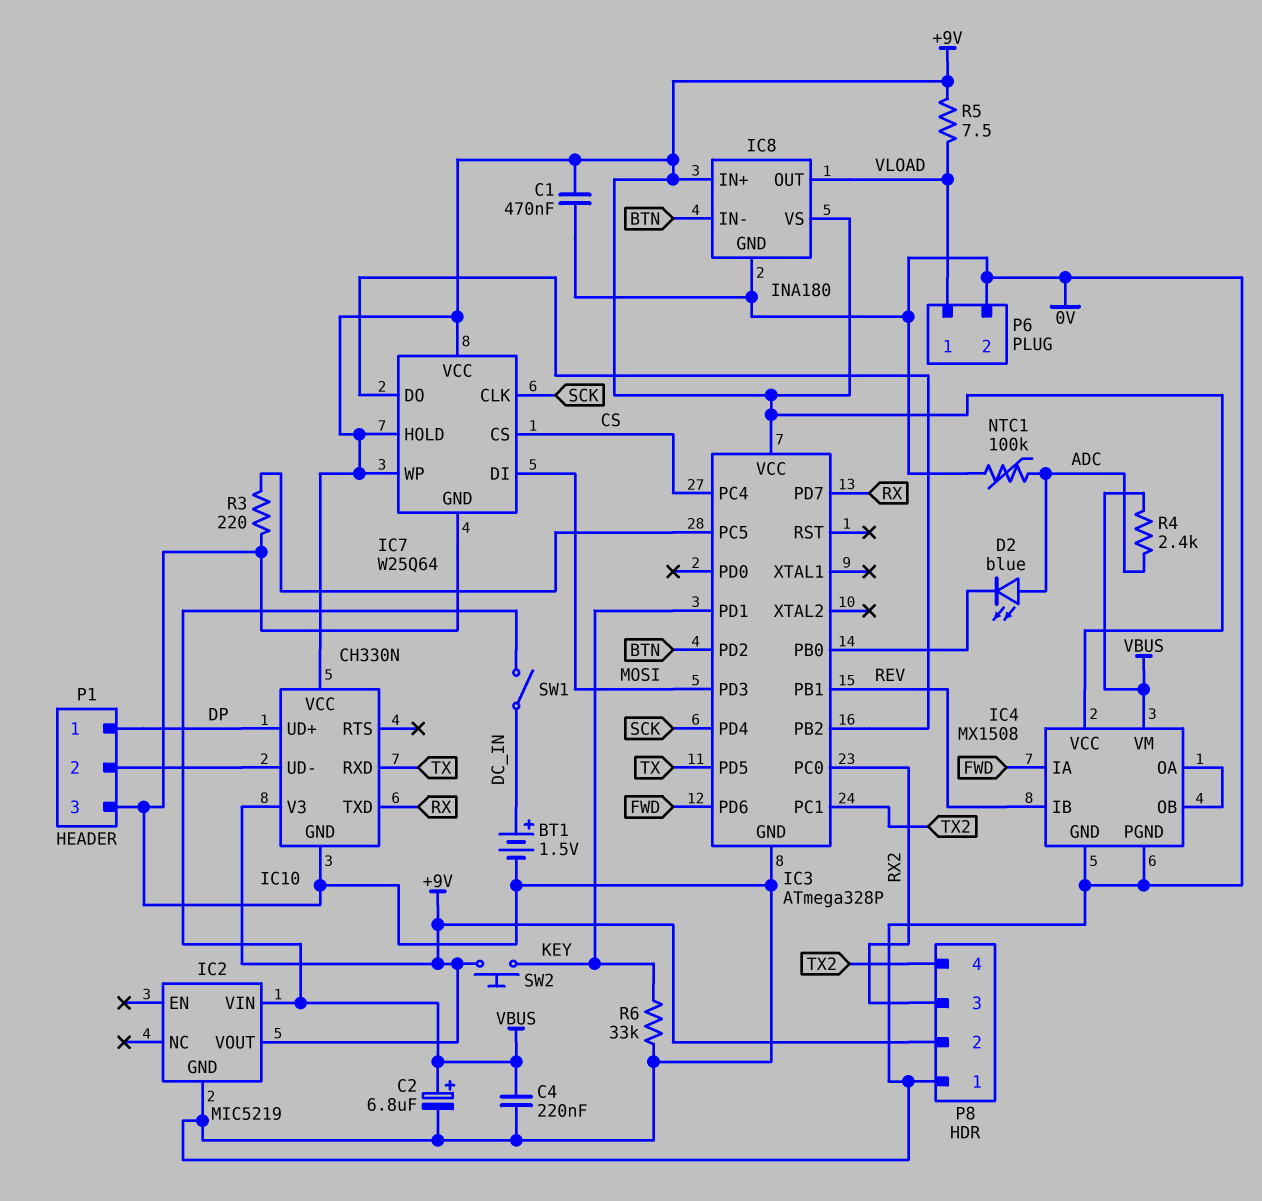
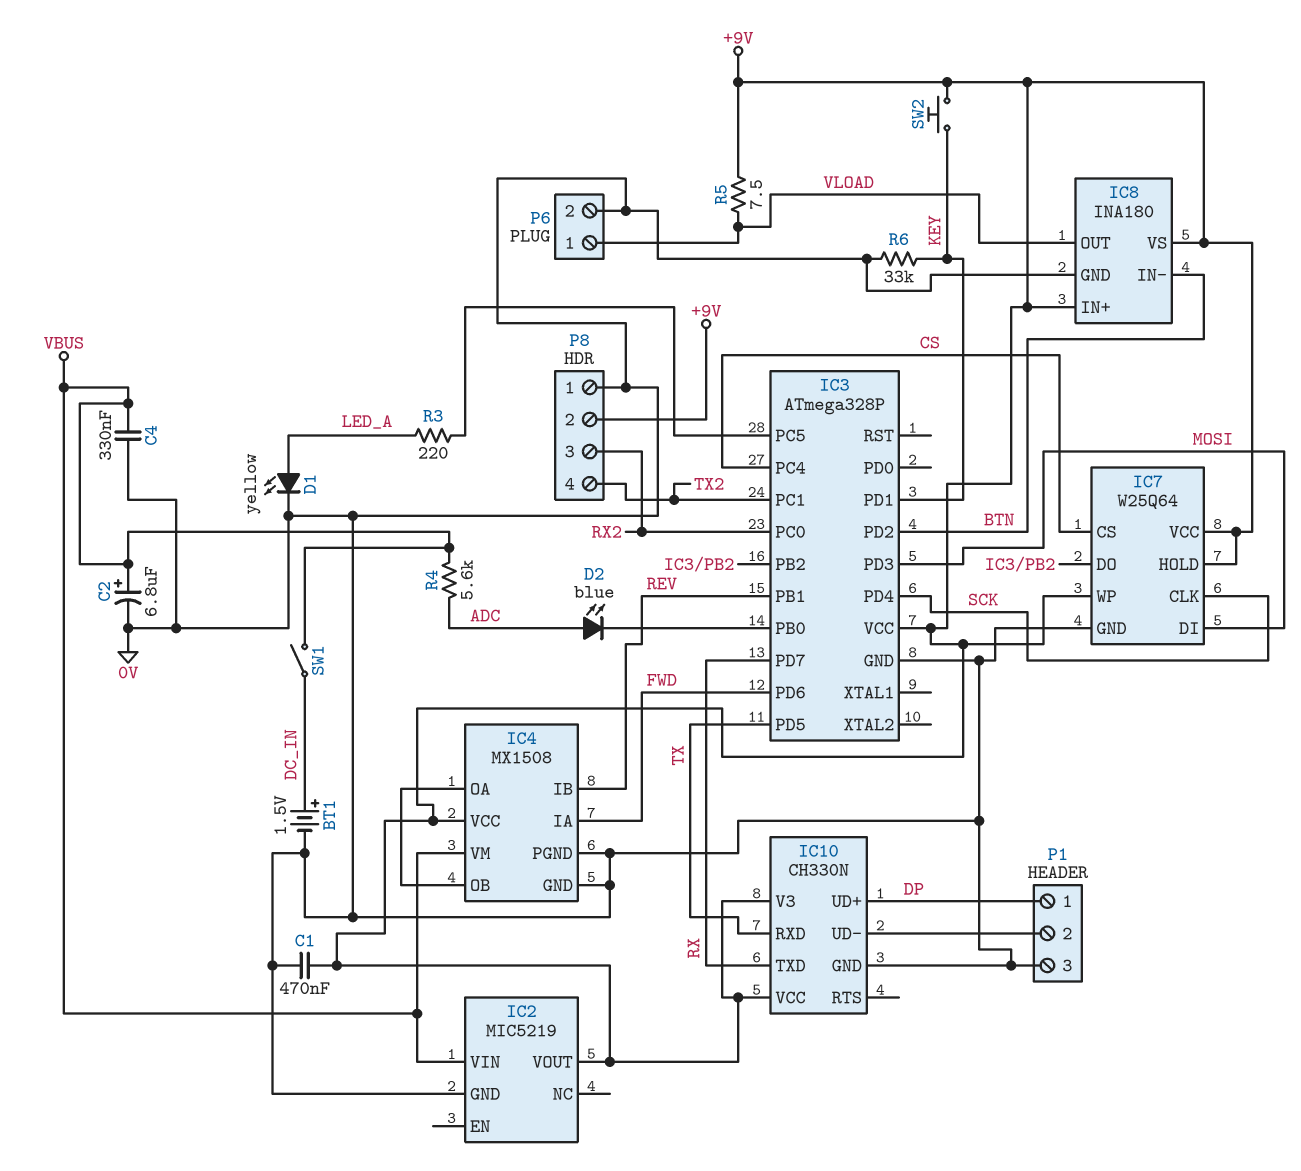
C4: 220nF (0V, VBUS) -> 330nF (0V, VBUS)
D1: none -> LED yellow (A LED_A, K 0V)
NTC1: 100k (0V, ADC) -> none
R3: 220 (0V, IC3/PC5) -> 220 (IC3/PC5, LED_A)
R4: 2.4k (ADC, VBUS) -> 5.6k (ADC, VBUS)

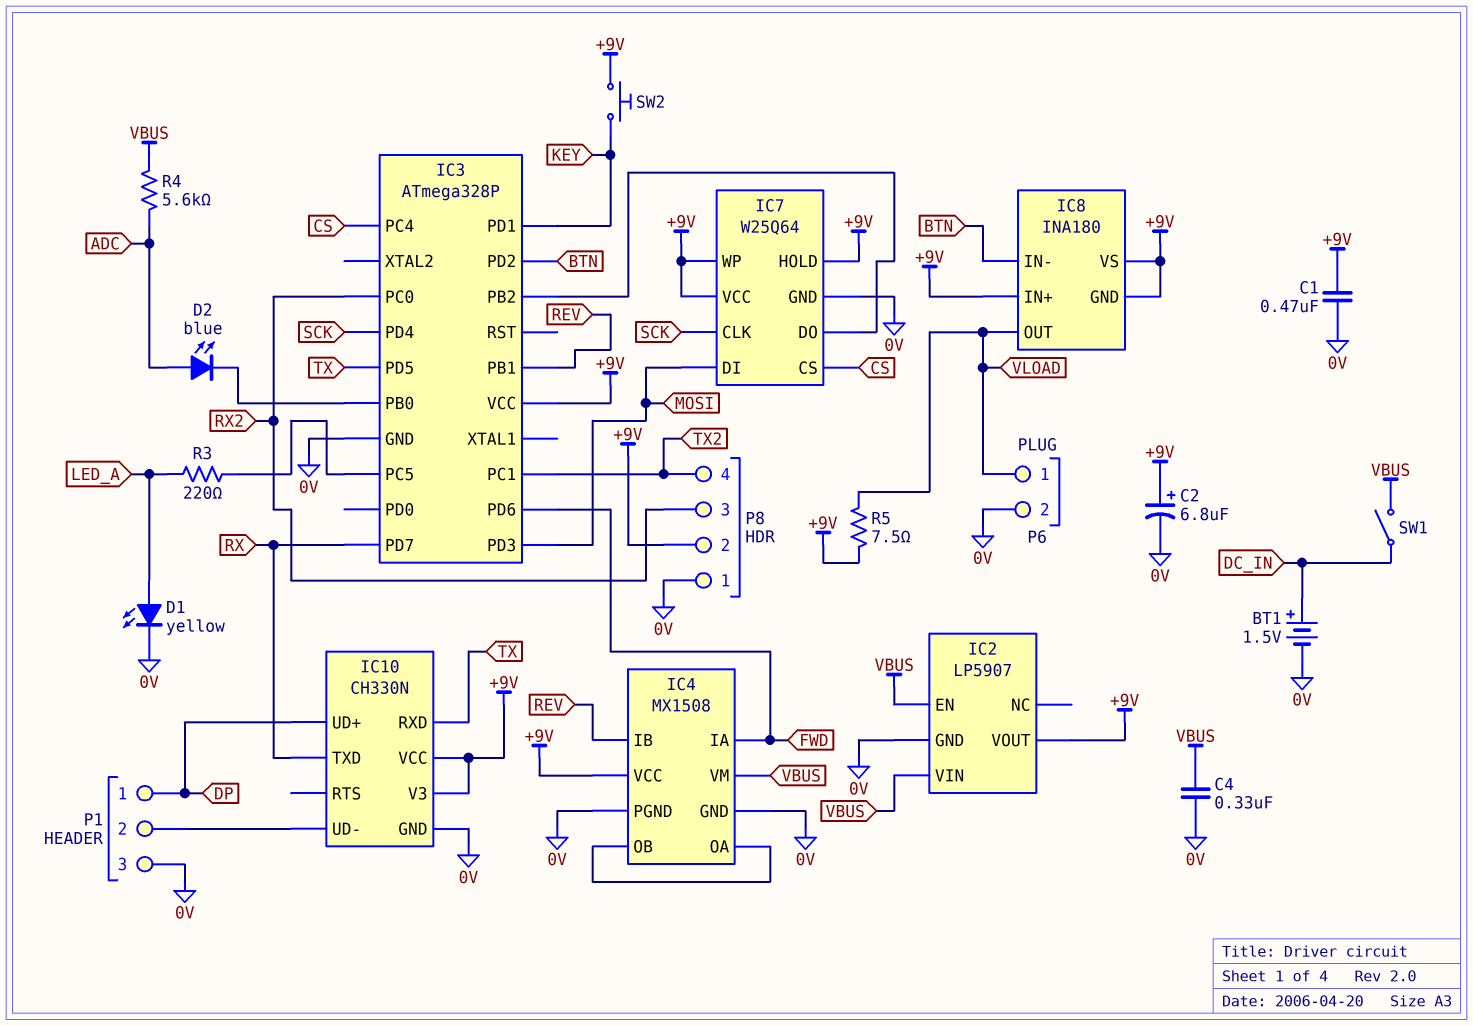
C2: 6.8uF (plus VBUS, minus 0V) -> 6.8uF (plus +9V, minus 0V)
IC2: MIC5219 -> LP5907
IC2 pin EN: none -> VBUS
IC8 pin GND: 0V -> +9V
R6: 33k (0V, KEY) -> none

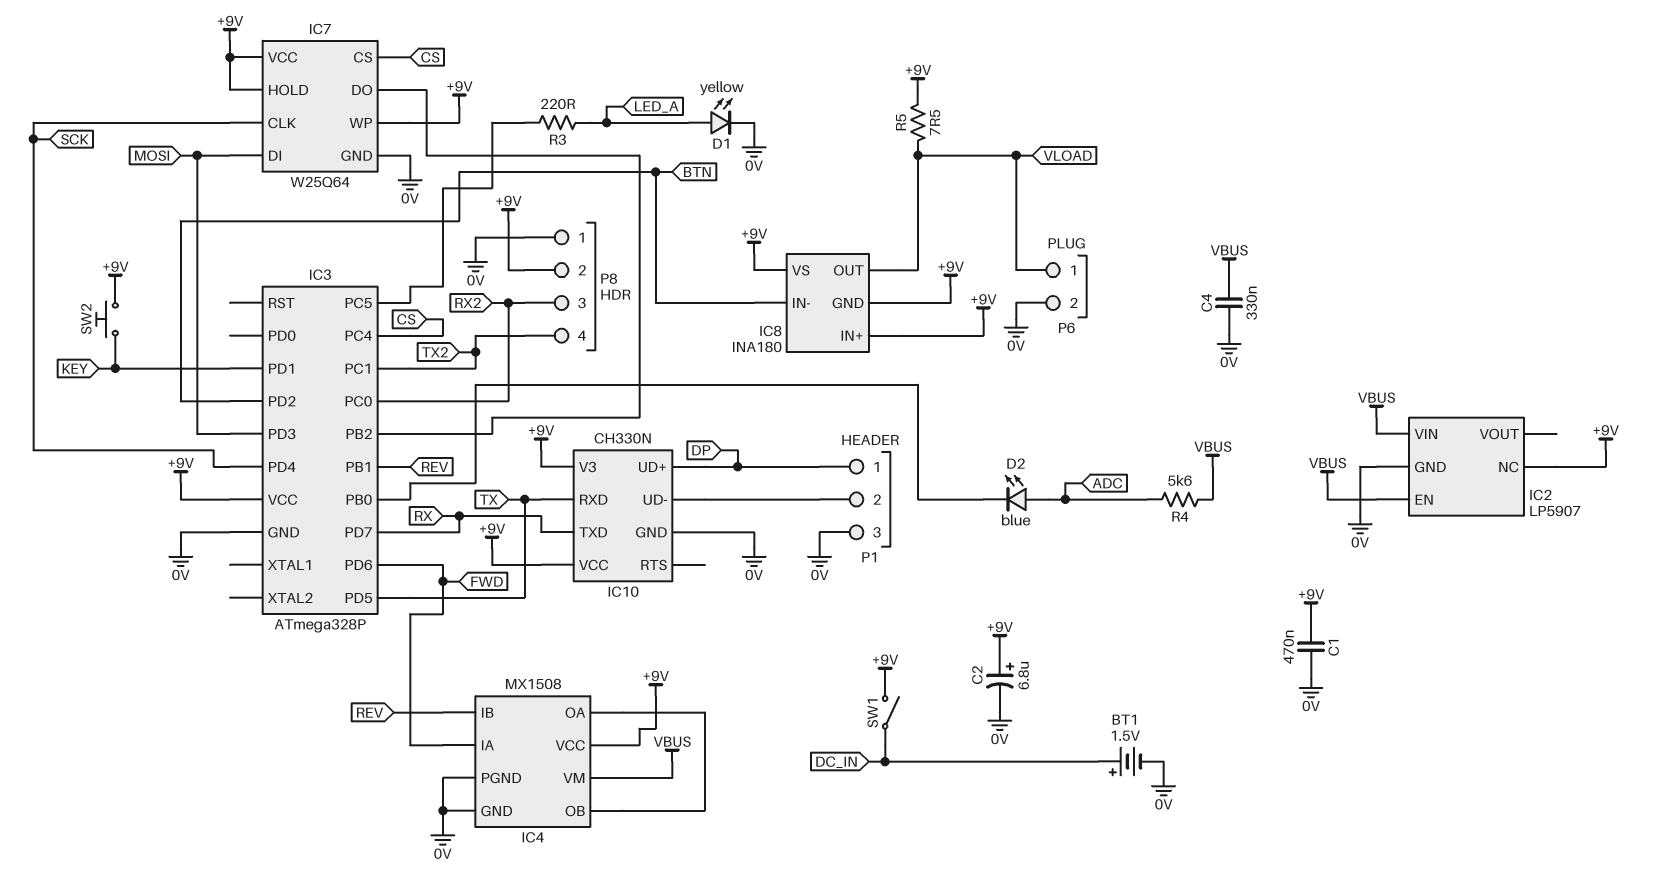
IC2 pin NC: none -> +9V
IC2 pin VOUT: +9V -> none
SW1: switch (DC_IN, VBUS) -> switch (+9V, DC_IN)

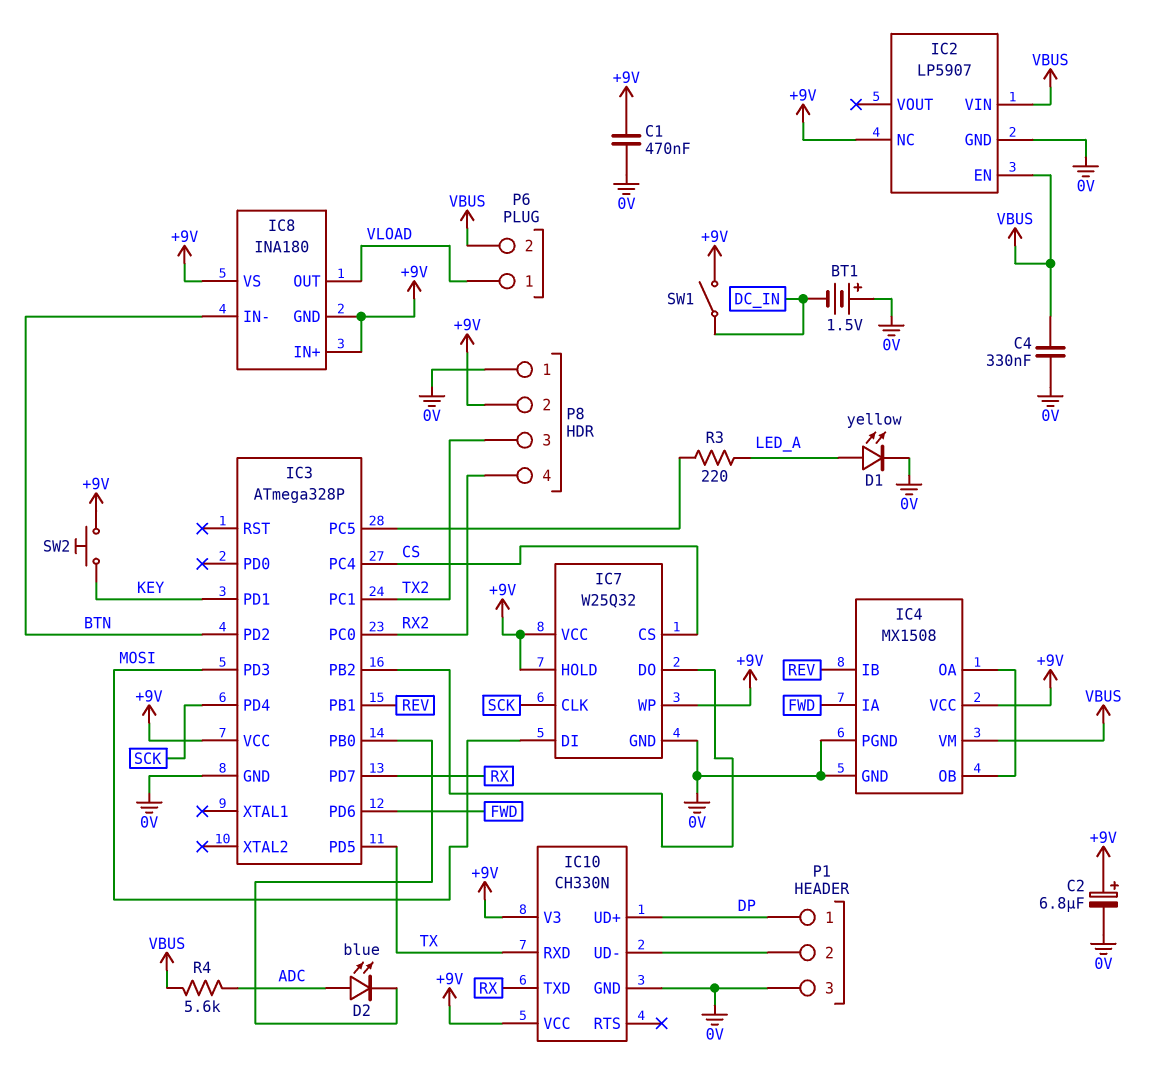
BT1: 1.5V (plus DC_IN, minus 0V) -> 1.5V (plus 0V, minus DC_IN)
IC7: W25Q64 -> W25Q32
P6 pin 2: 0V -> VBUS
P8 pin 3: RX2 -> TX2
P8 pin 4: TX2 -> RX2
R5: 7.5 (+9V, VLOAD) -> none

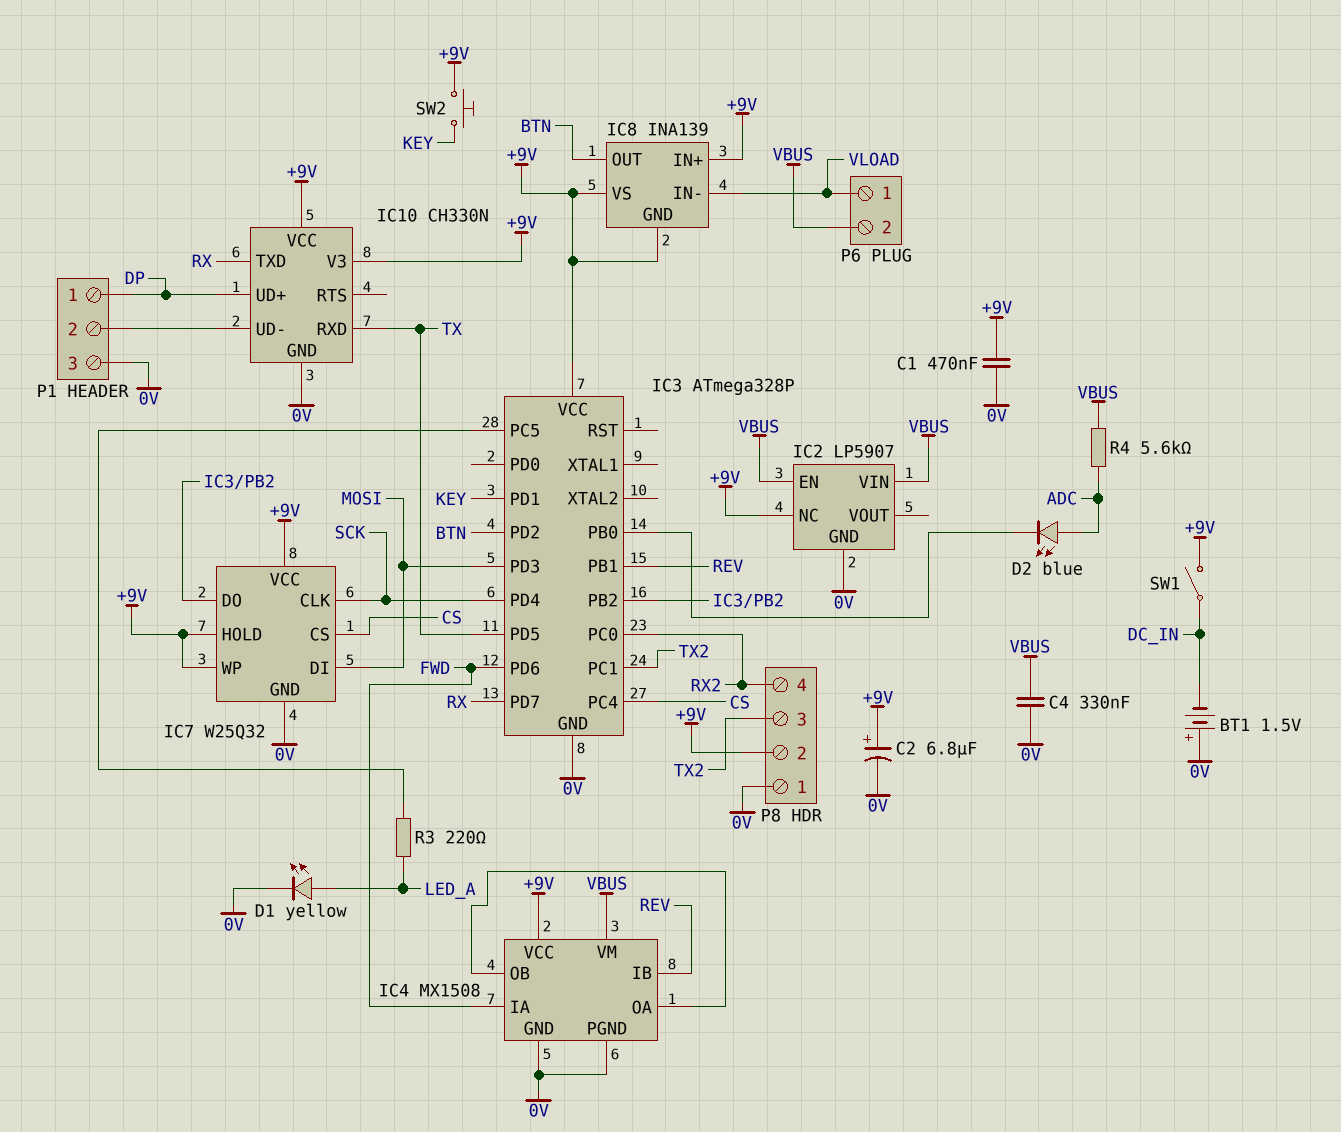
IC8: INA180 -> INA139
IC8 pin IN-: BTN -> VLOAD
IC8 pin OUT: VLOAD -> BTN

